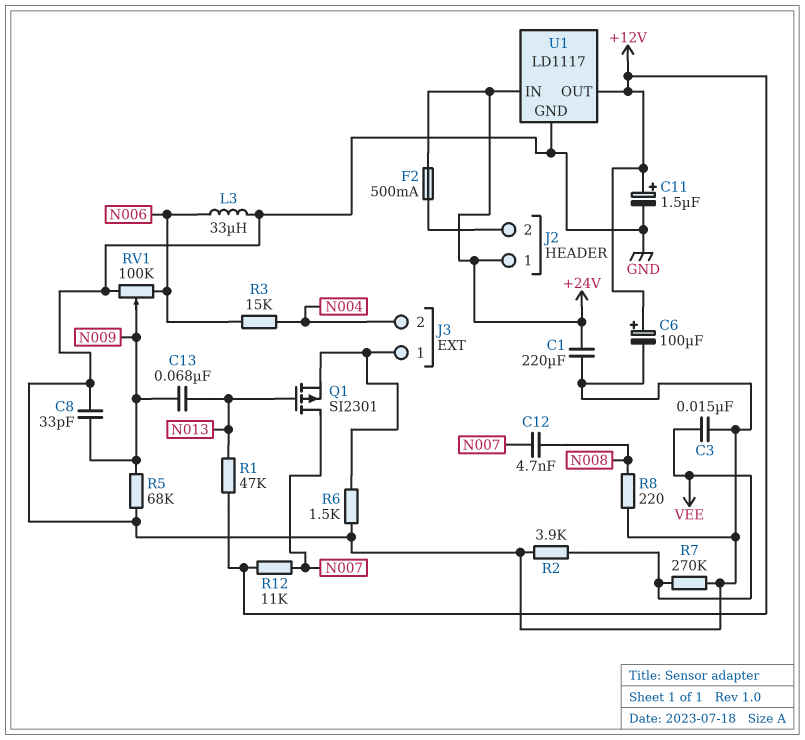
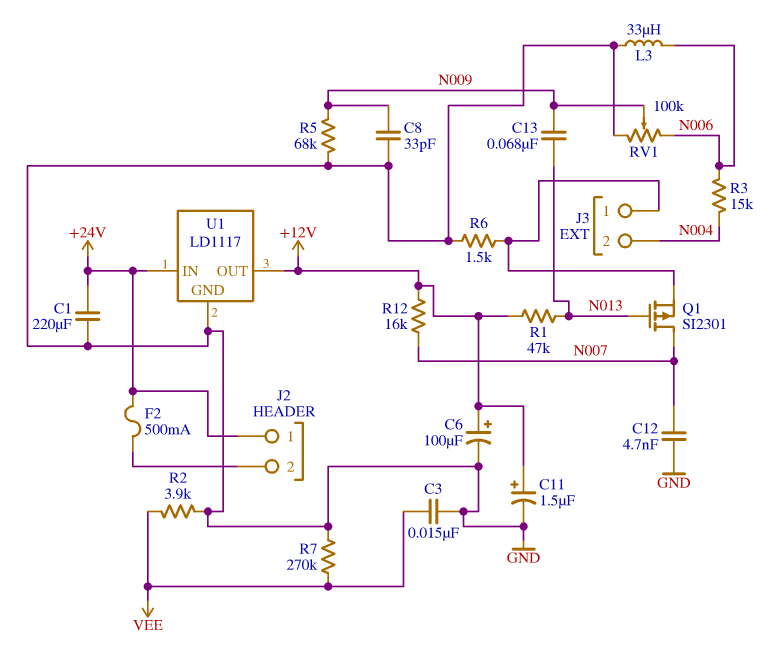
C12: 4.7nF (N007, N008) -> 4.7nF (GND, N007)
R8: 220 (GND, N008) -> none
R12: 11k (+12V, N007) -> 16k (+12V, N007)

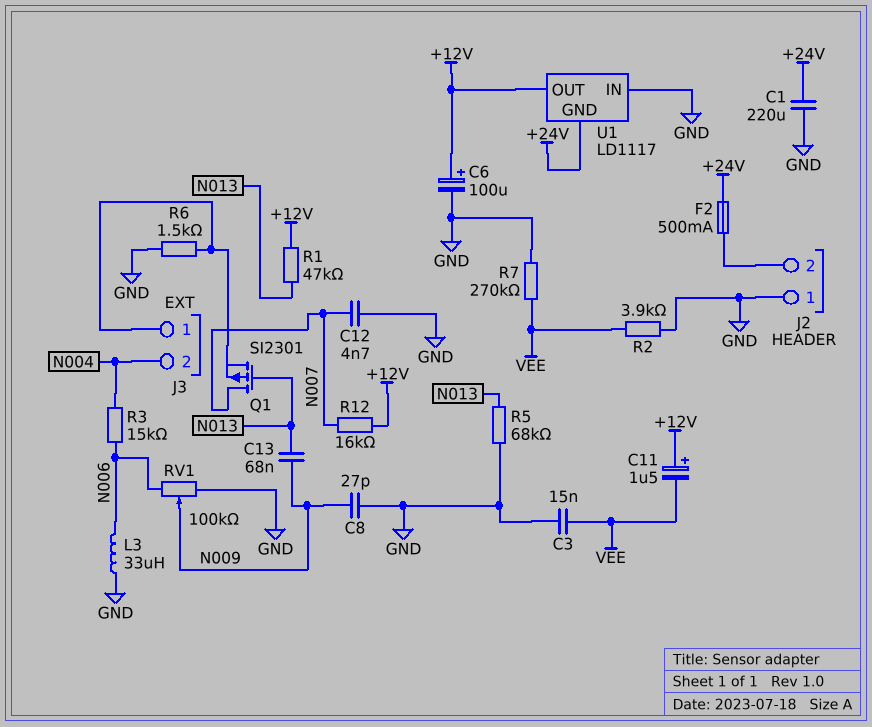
C8: 33pF (GND, N009) -> 27pF (GND, N009)
C11: 1.5uF (plus +12V, minus GND) -> 1.5uF (plus +12V, minus VEE)
J2 pin 1: +24V -> GND
R5: 68k (GND, N009) -> 68k (GND, N013)
U1 pin GND: GND -> +24V
U1 pin IN: +24V -> GND

